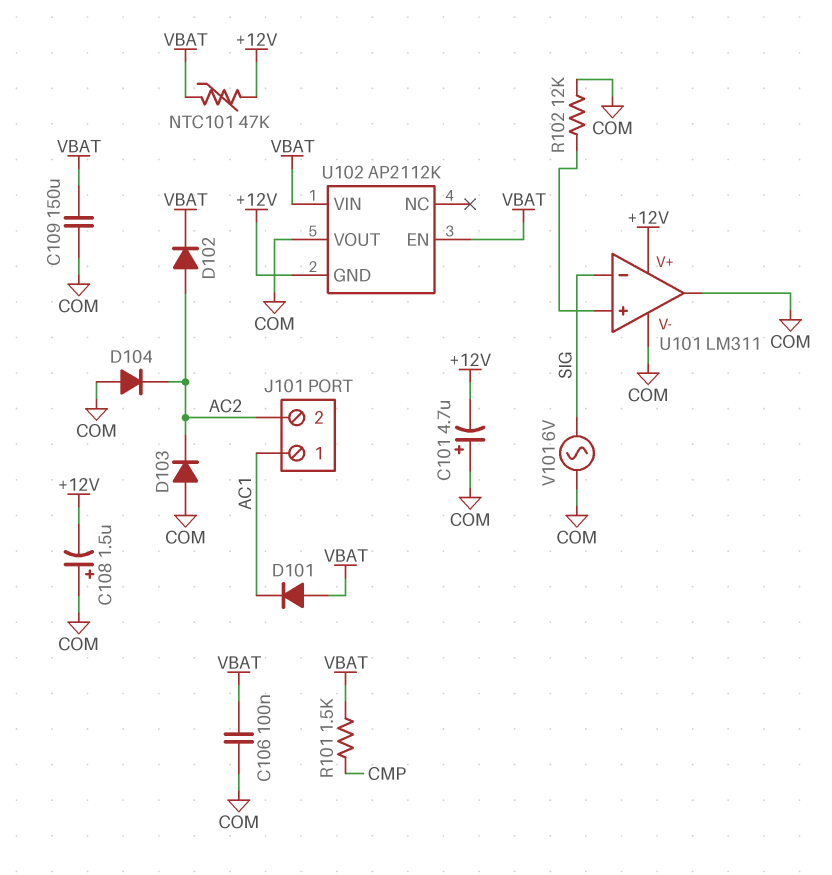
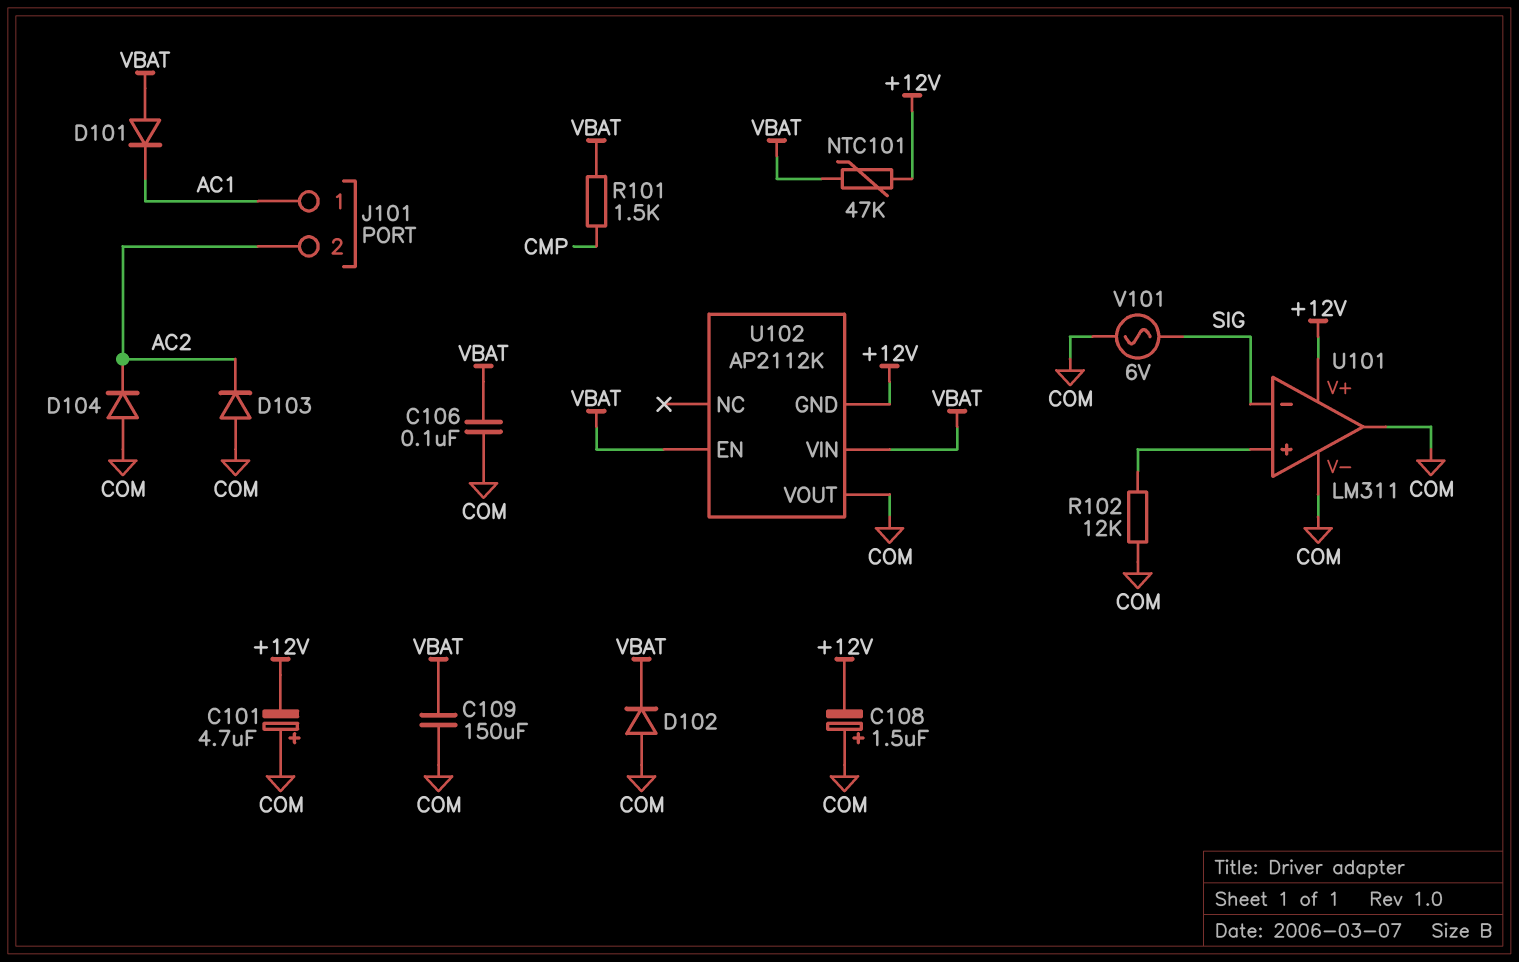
D102: diode (A AC2, K VBAT) -> diode (A COM, K VBAT)

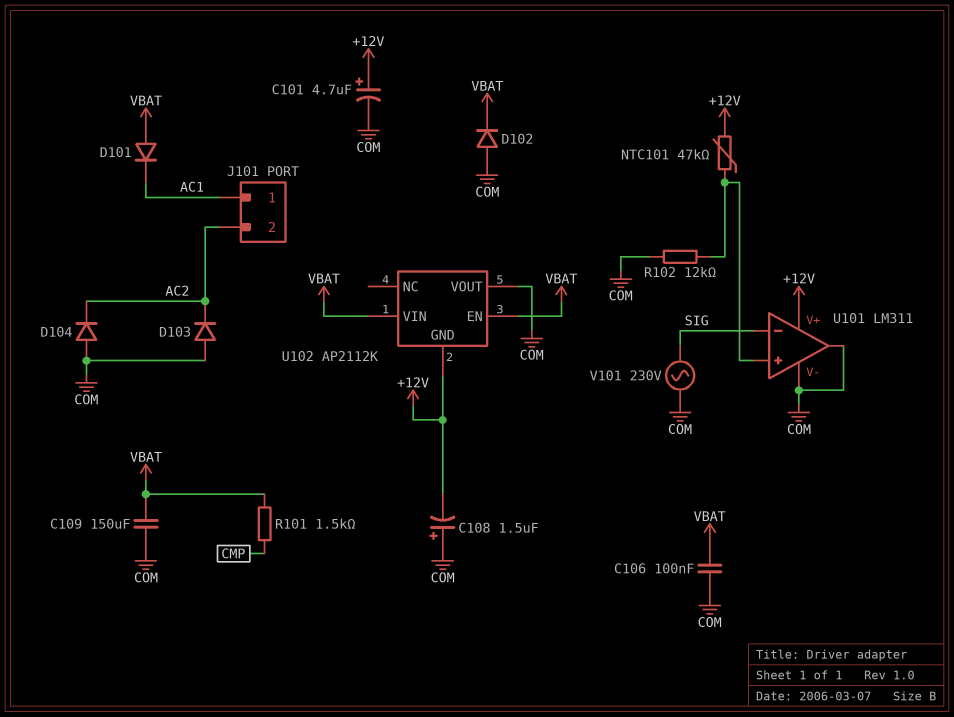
C101: 4.7uF (plus COM, minus +12V) -> 4.7uF (plus +12V, minus COM)
NTC101: 47k (+12V, VBAT) -> 47k (+12V, U101/in+)
V101: AC 6V (COM, SIG) -> AC 230V (COM, SIG)

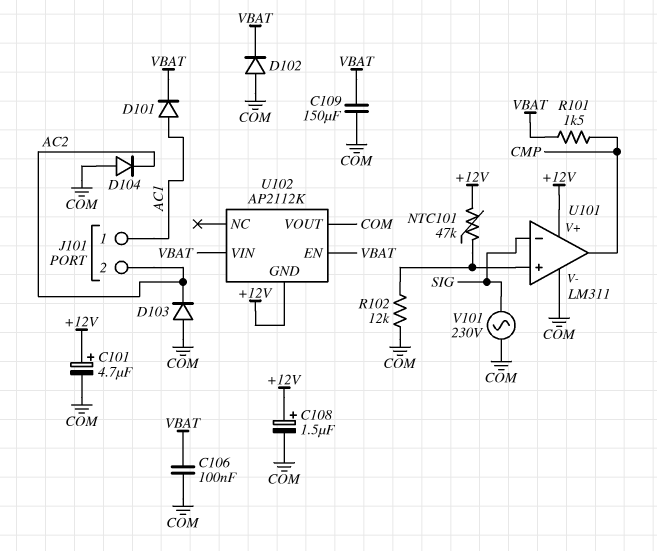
C108: 1.5uF (plus COM, minus +12V) -> 1.5uF (plus +12V, minus COM)
D101: diode (A VBAT, K AC1) -> diode (A AC1, K VBAT)
U101 pin out: COM -> CMP

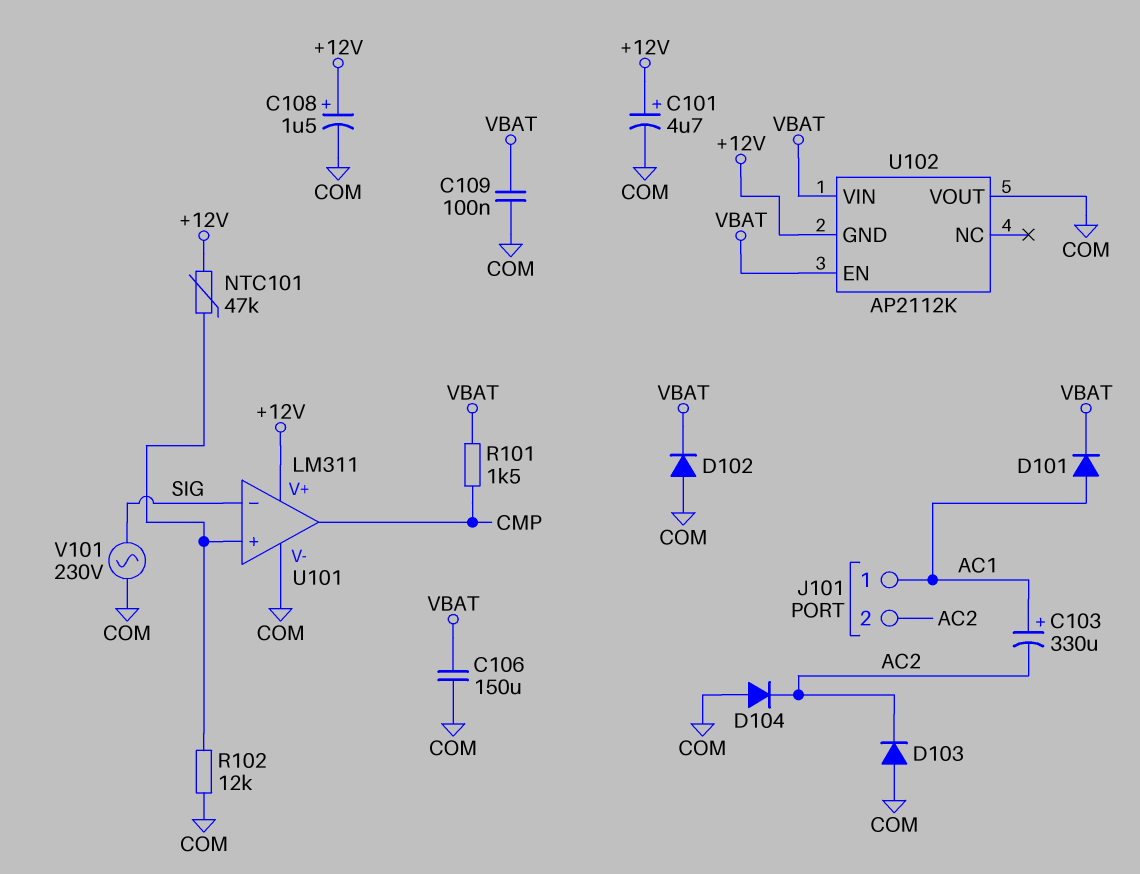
C103: none -> 330uF (plus AC1, minus AC2)
C106: 100nF (COM, VBAT) -> 150uF (COM, VBAT)
C109: 150uF (COM, VBAT) -> 100nF (COM, VBAT)

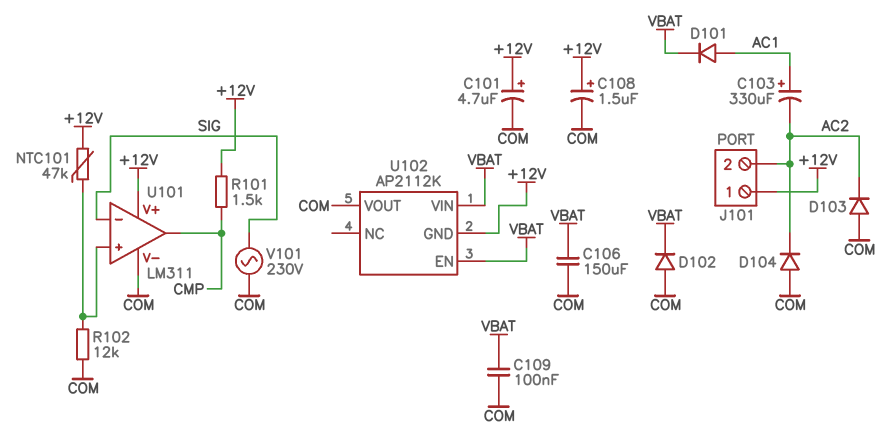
J101 pin 1: AC1 -> +12V
R101: 1.5k (CMP, VBAT) -> 1.5k (+12V, CMP)

